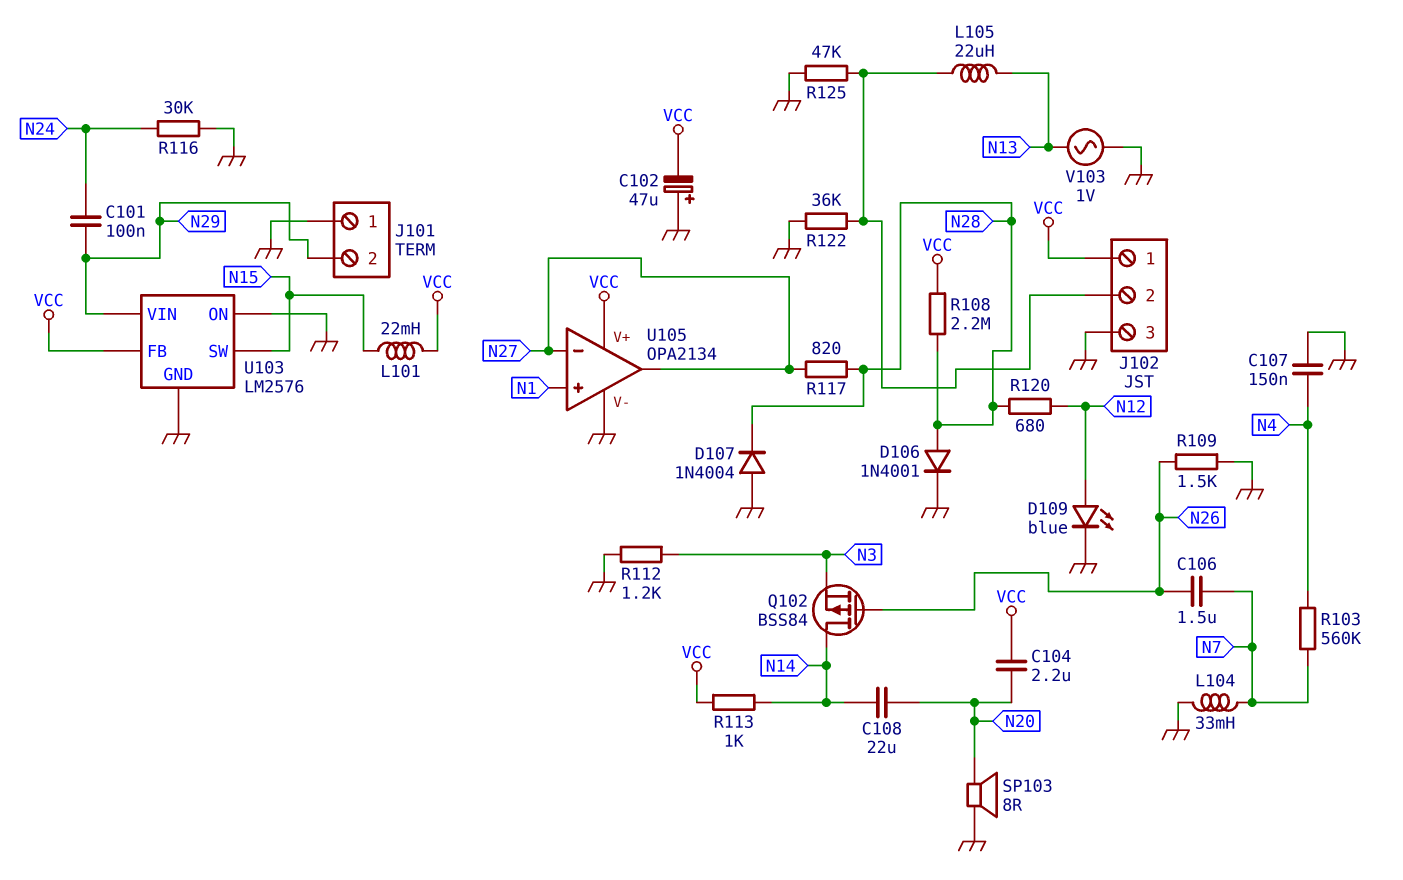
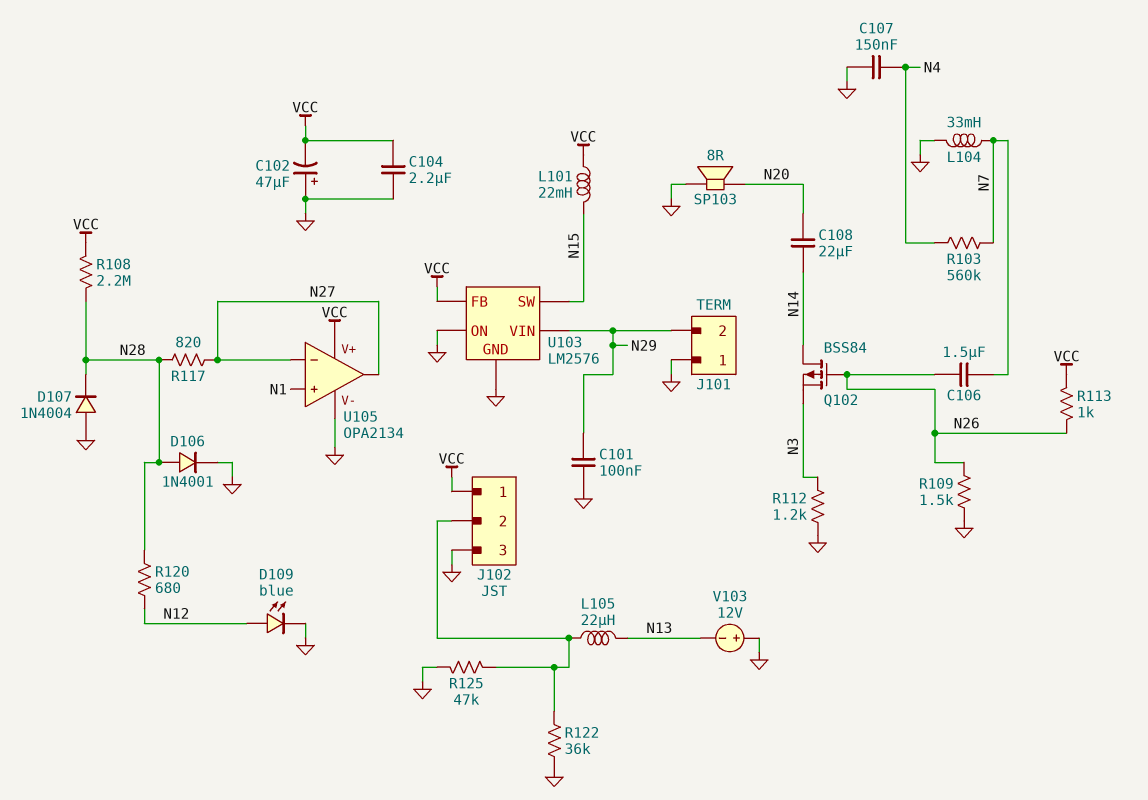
C101: 100nF (N24, N29) -> 100nF (GND, N29)
C104: 2.2uF (N20, VCC) -> 2.2uF (GND, VCC)
R113: 1k (N14, VCC) -> 1k (N26, VCC)
R116: 30k (GND, N24) -> none
V103: AC 1V (GND, N13) -> 12V (plus GND, minus N13)

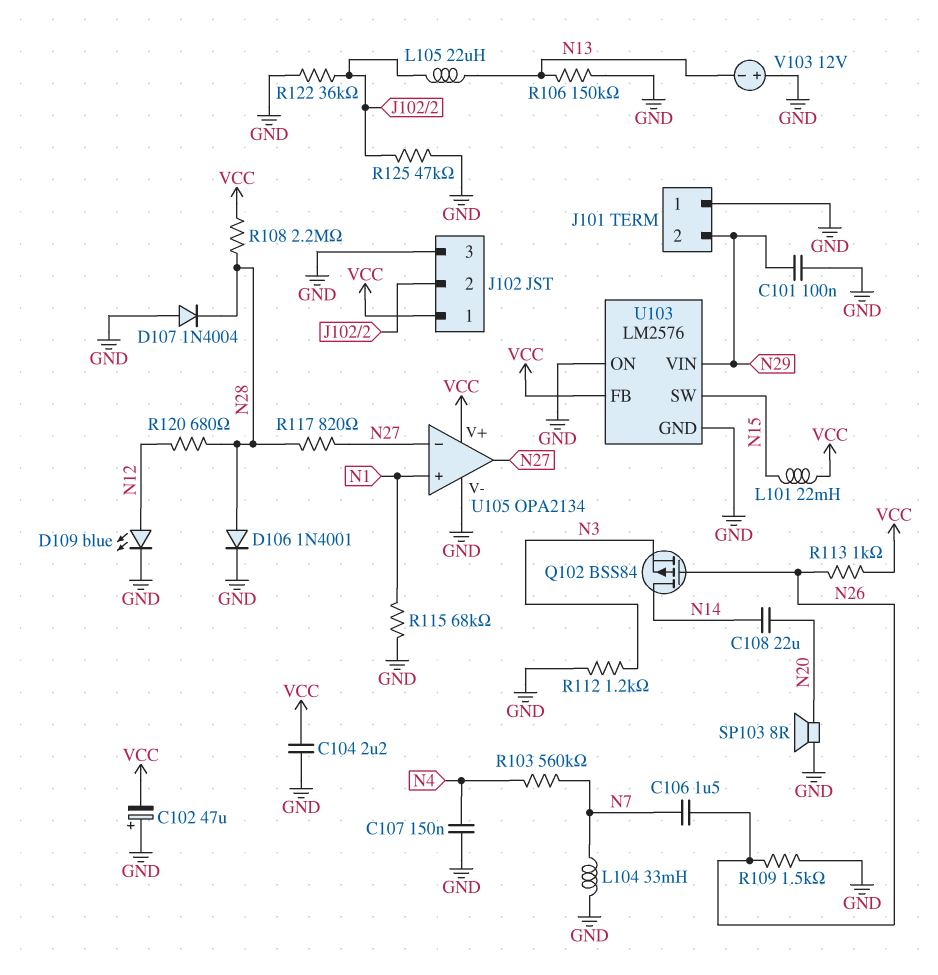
R106: none -> 150k (GND, N13)
R115: none -> 68k (GND, N1)

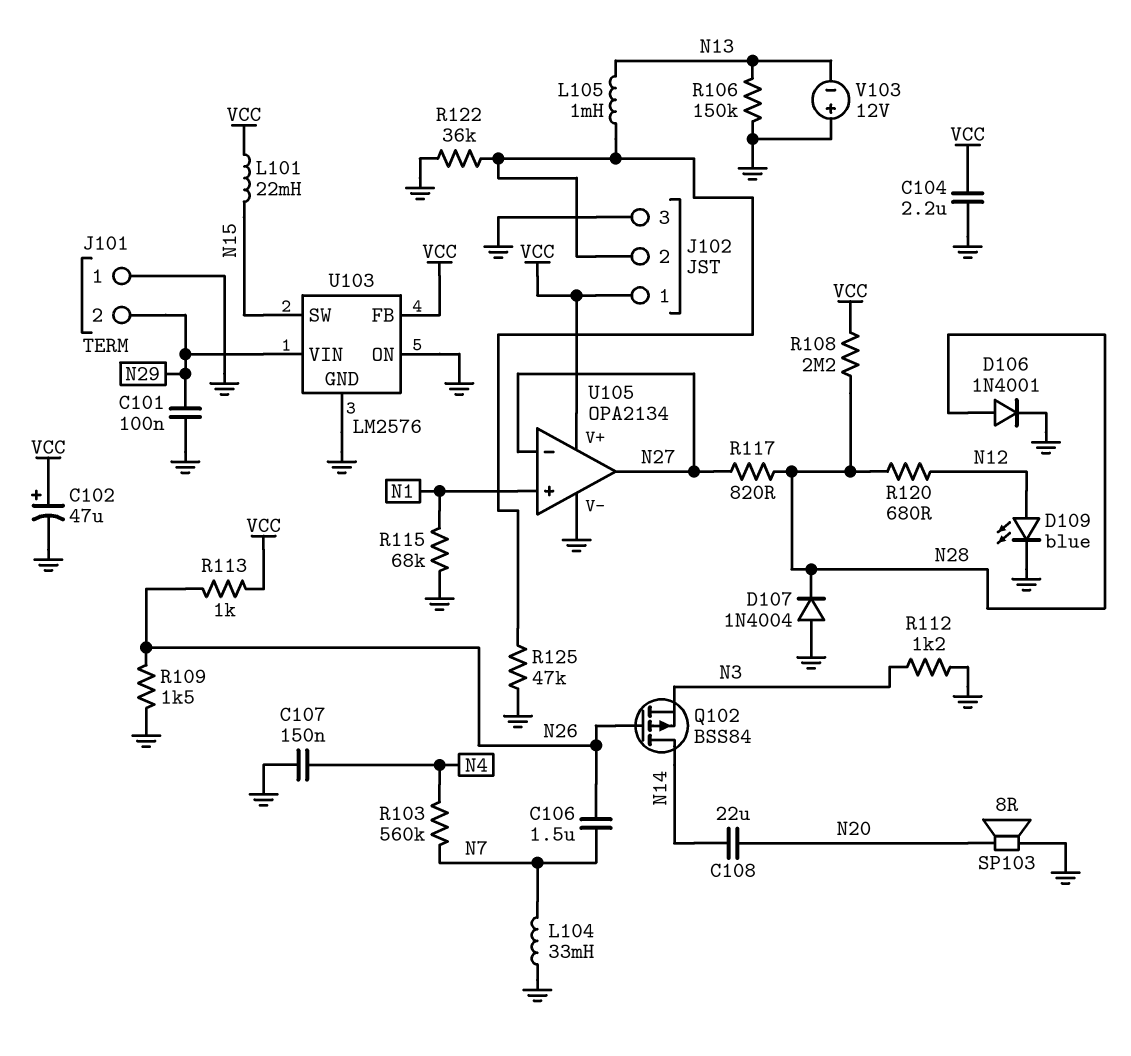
C102: 47uF (plus GND, minus VCC) -> 47uF (plus VCC, minus GND)
L105: 22uH (J102/2, N13) -> 1mH (J102/2, N13)

